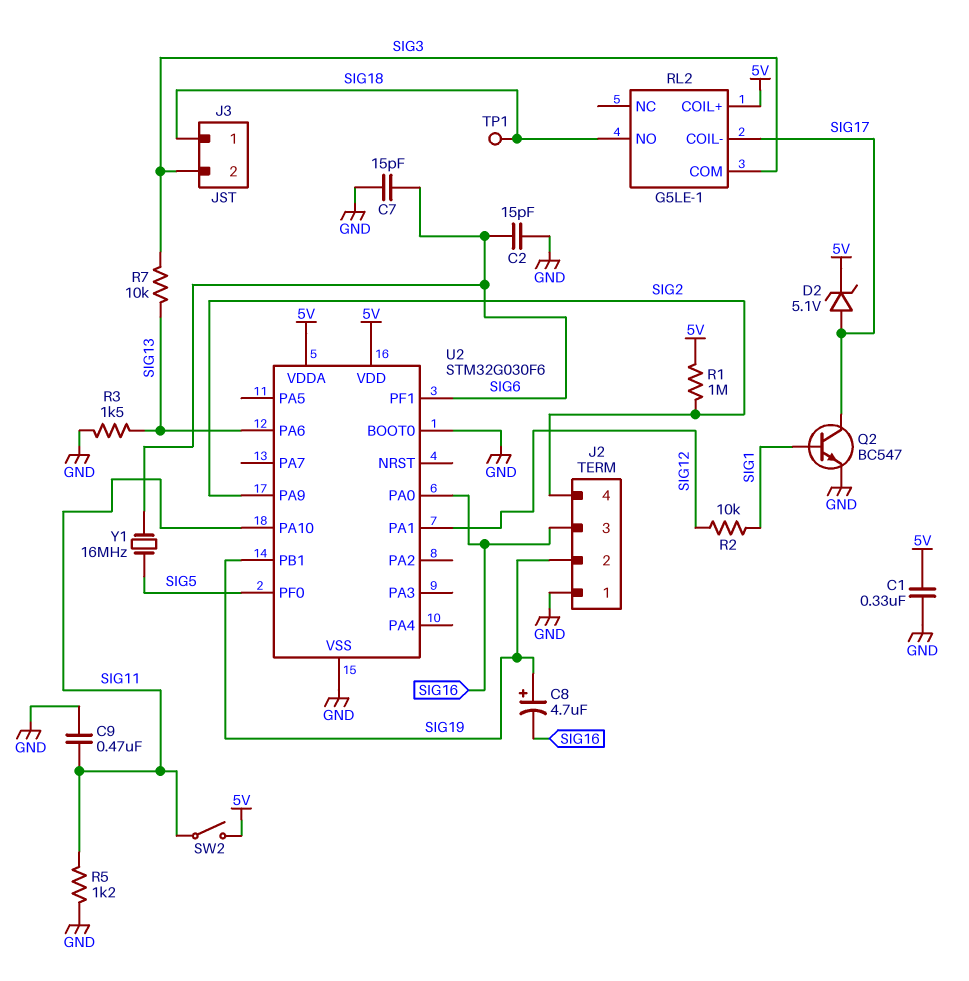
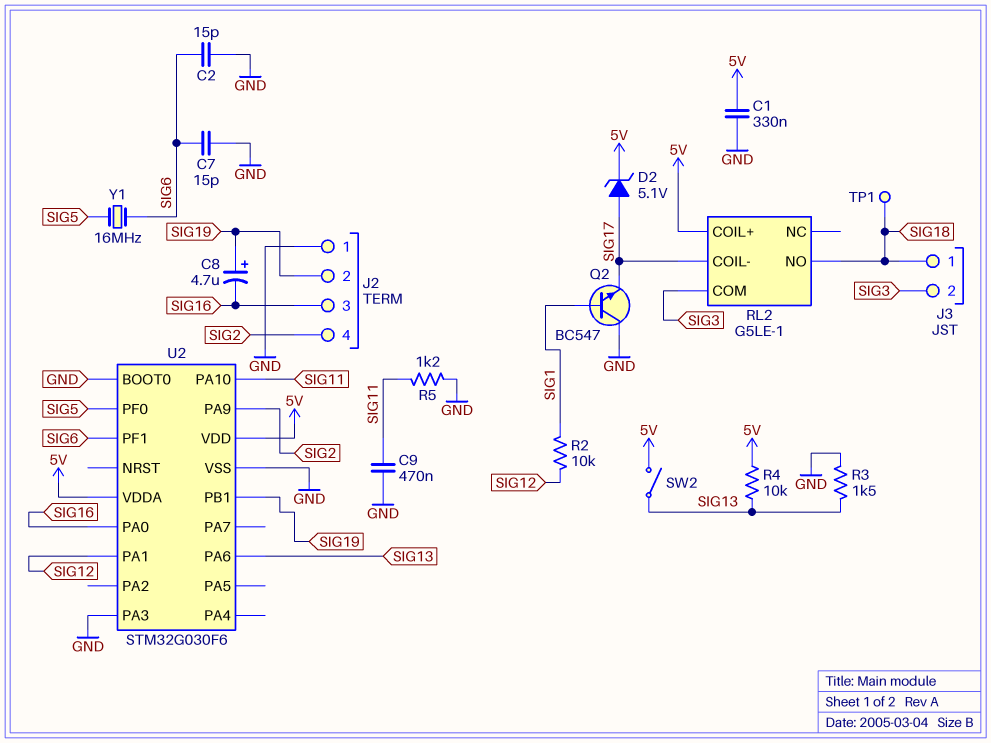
Q2: NPN BC547 (B SIG1, C SIG17, E GND) -> NPN BC547 (B SIG1, C GND, E SIG17)
R1: 1M (5V, SIG2) -> none
R4: none -> 10k (5V, SIG13)
R7: 10k (SIG3, SIG13) -> none
SW2: switch (5V, SIG11) -> switch (5V, SIG13)
U2 pin PA3: none -> GND

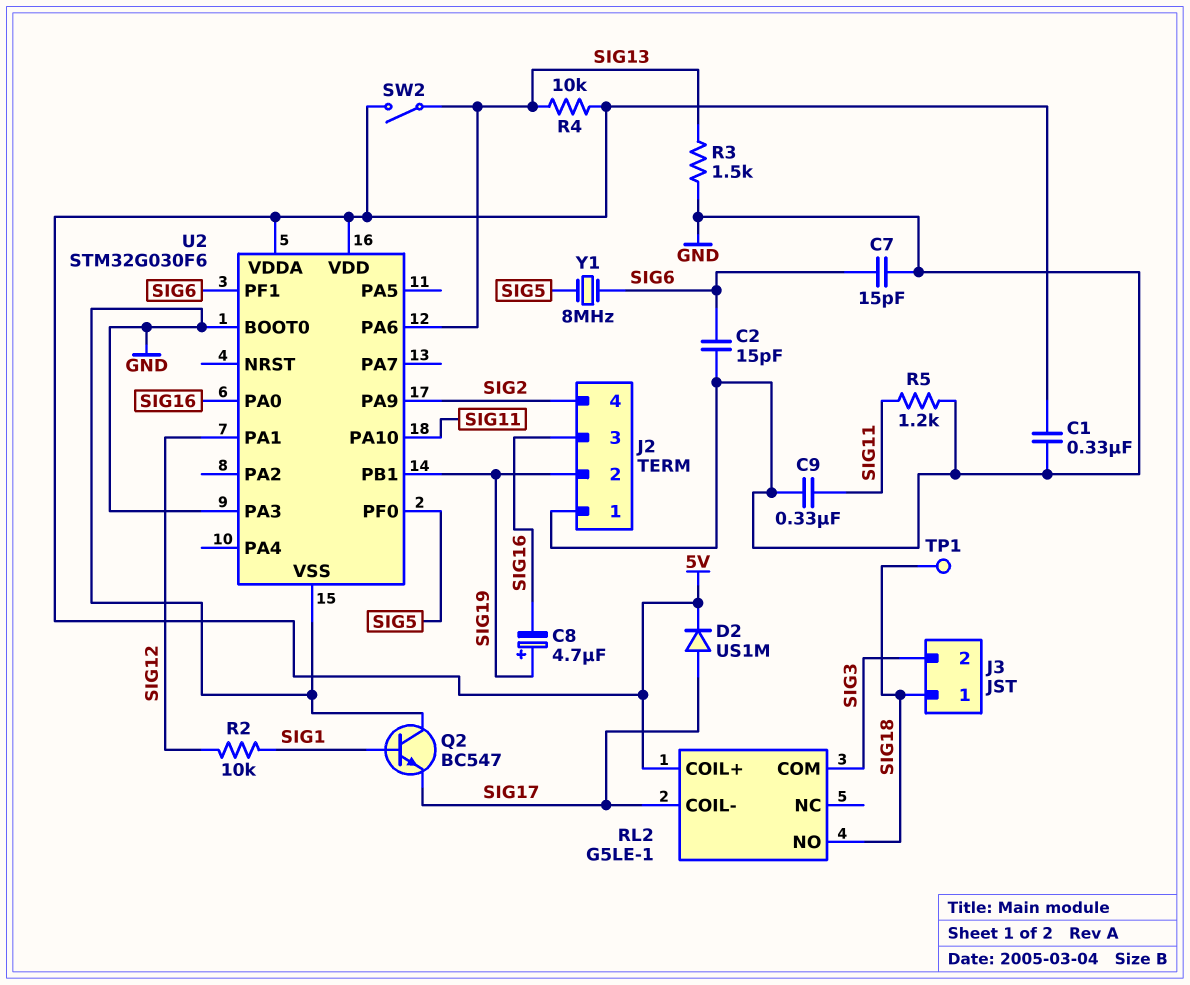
C9: 470nF (GND, SIG11) -> 330nF (GND, SIG11)
D2: zener 5.1V (A SIG17, K 5V) -> diode US1M (A SIG17, K 5V)
Y1: 16MHz (SIG5, SIG6) -> 8MHz (SIG5, SIG6)

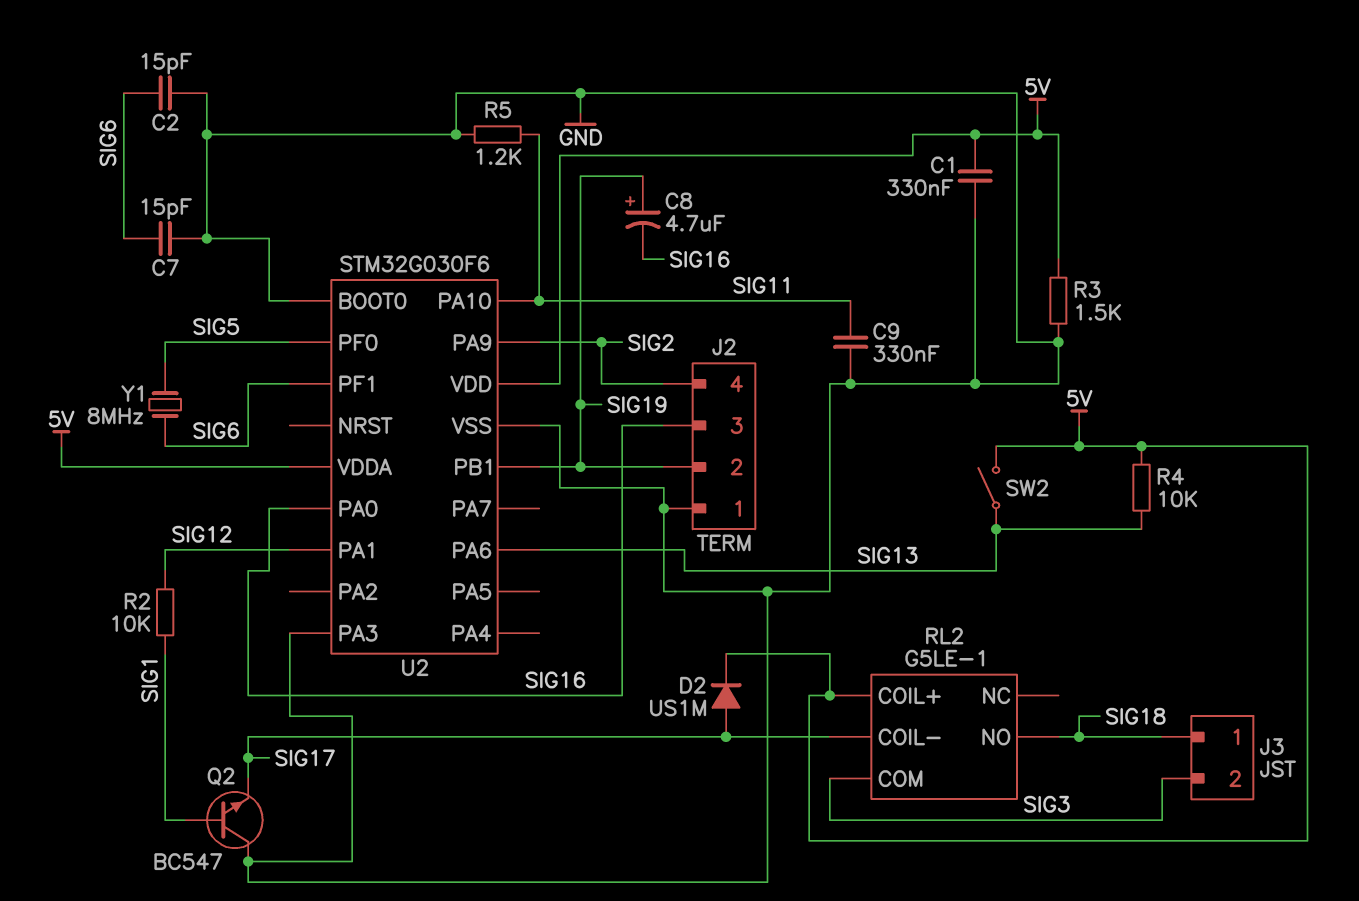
R3: 1.5k (GND, SIG13) -> 1.5k (5V, GND)
TP1: test point (SIG18) -> none

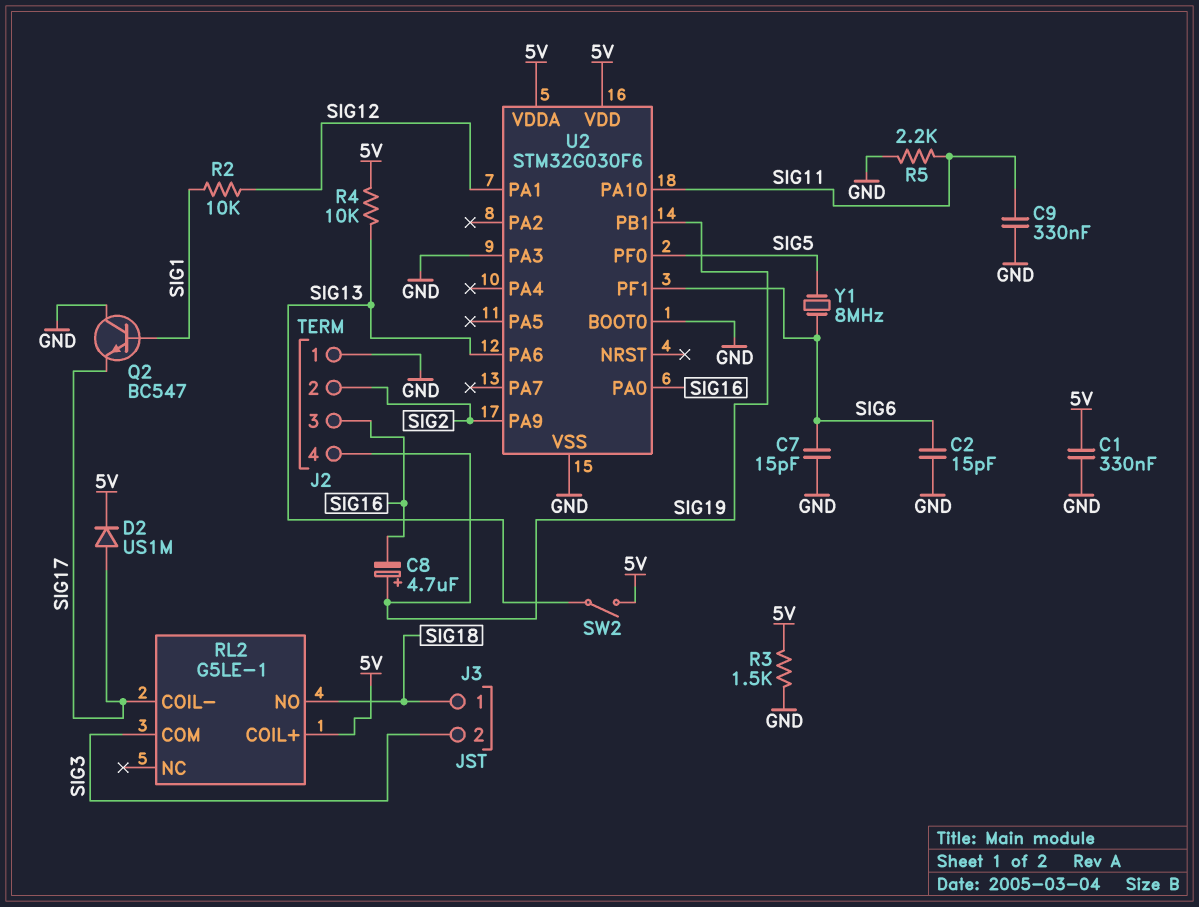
J2 pin 2: SIG19 -> SIG2
J2 pin 4: SIG2 -> SIG19
R5: 1.2k (GND, SIG11) -> 2.2k (GND, SIG11)

